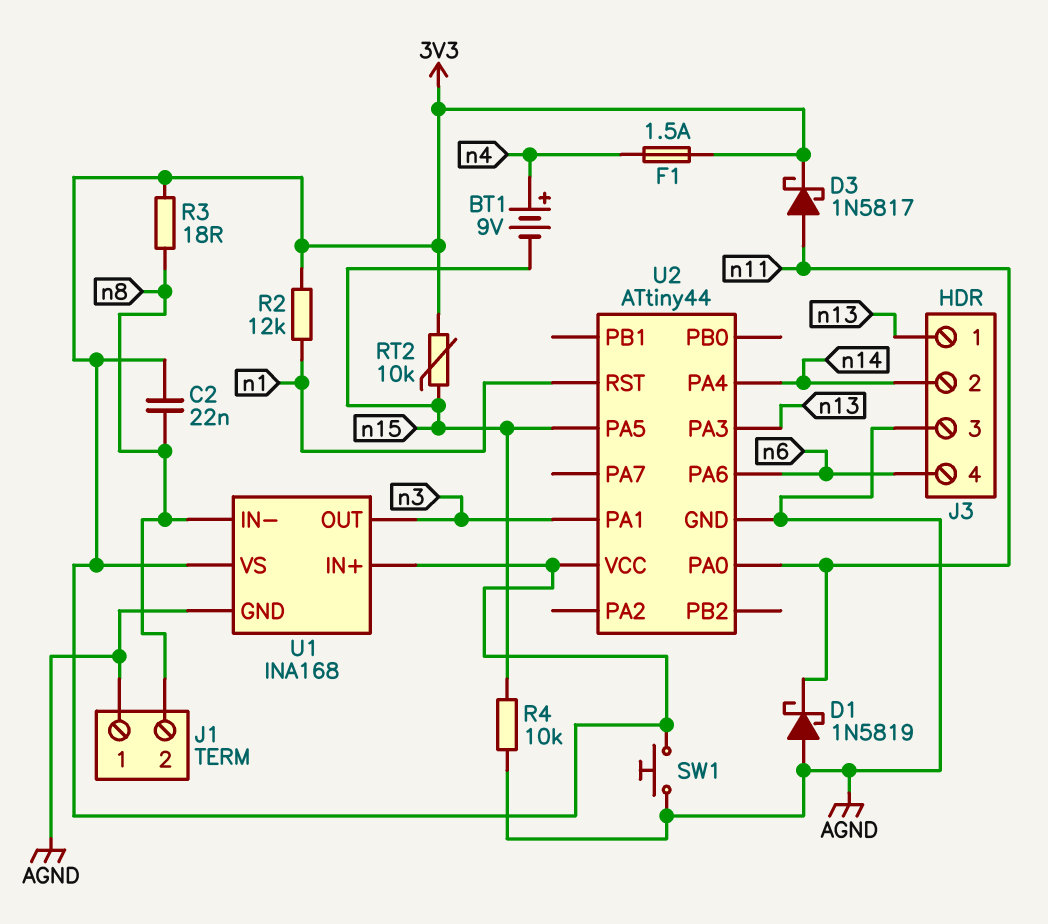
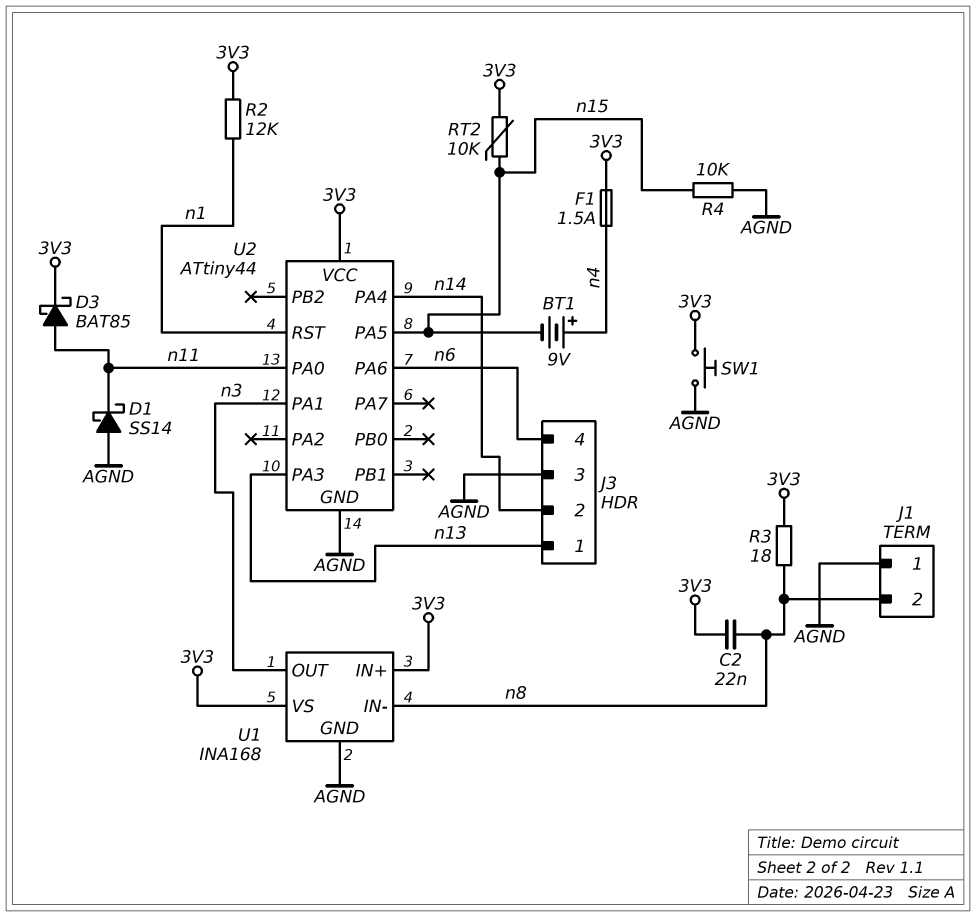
D1: schottky 1N5819 (A AGND, K n11) -> schottky SS14 (A AGND, K n11)
D3: schottky 1N5817 (A n11, K 3V3) -> schottky BAT85 (A n11, K 3V3)

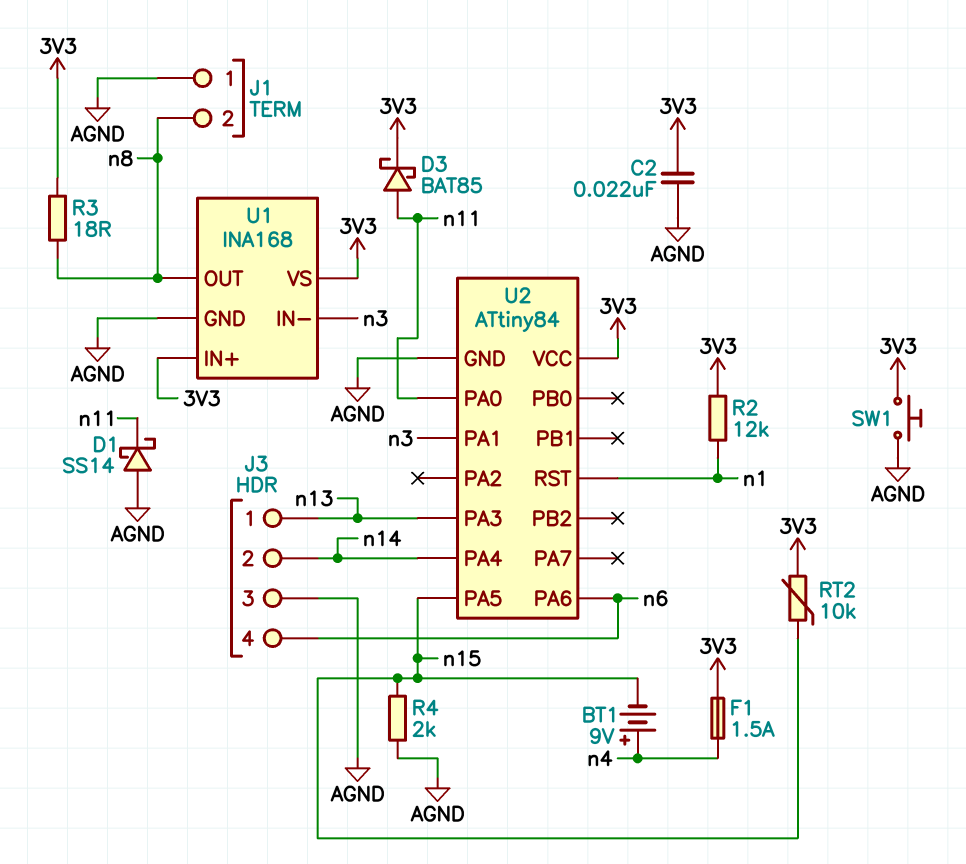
C2: 22nF (3V3, n8) -> 22nF (3V3, AGND)
R4: 10k (AGND, n15) -> 2k (AGND, n15)
U1 pin IN-: n8 -> n3
U1 pin OUT: n3 -> n8
U2: ATtiny44 -> ATtiny84

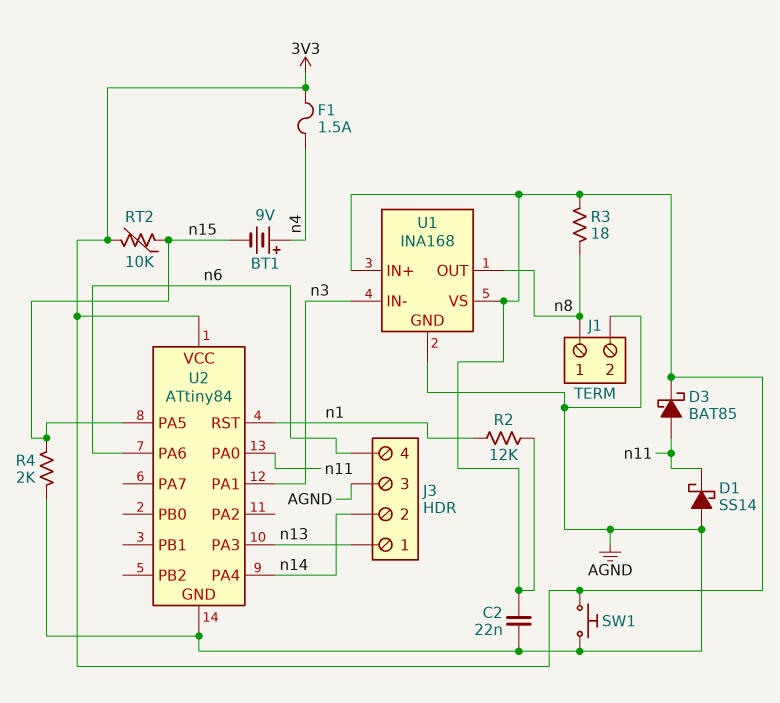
J1 pin 1: AGND -> n8
J1 pin 2: n8 -> AGND

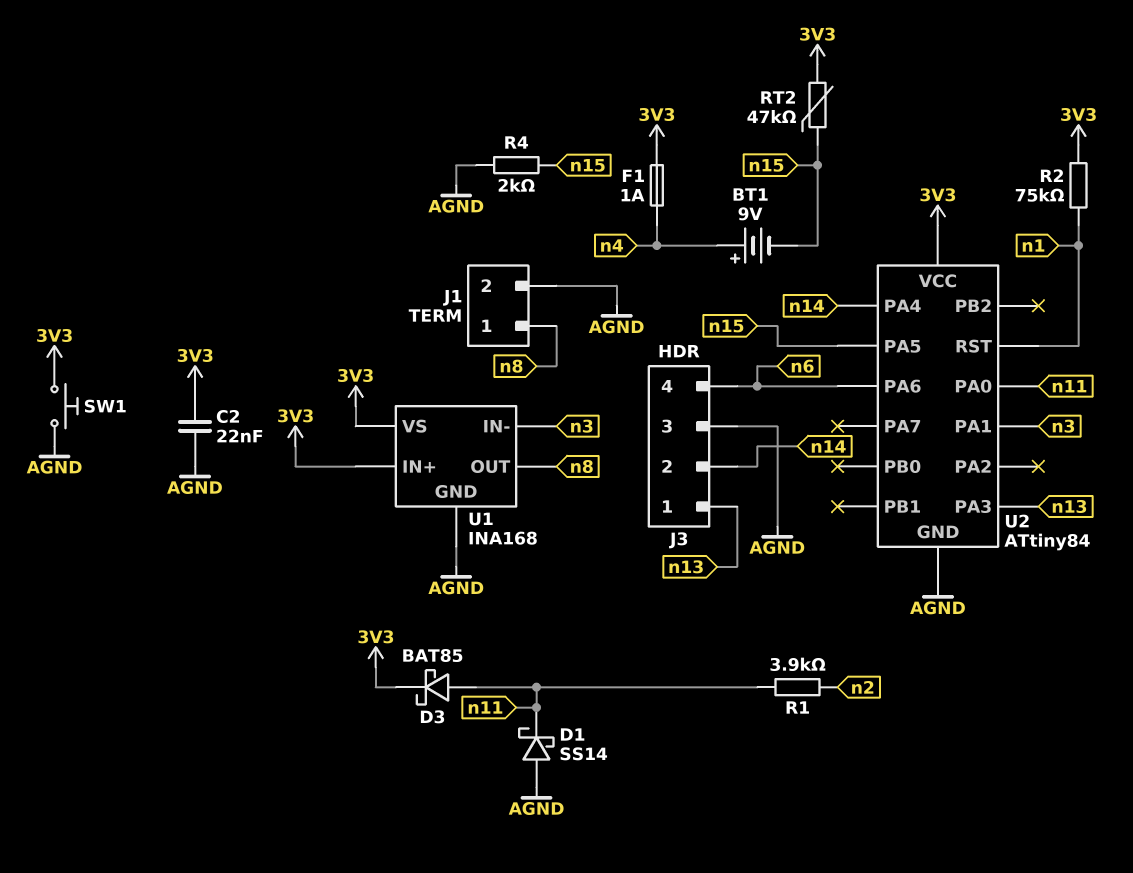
F1: 1.5A (3V3, n4) -> 1A (3V3, n4)
R1: none -> 3.9k (n2, n11)
R2: 12k (3V3, n1) -> 75k (3V3, n1)
R3: 18 (3V3, n8) -> none
RT2: 10k (3V3, n15) -> 47k (3V3, n15)

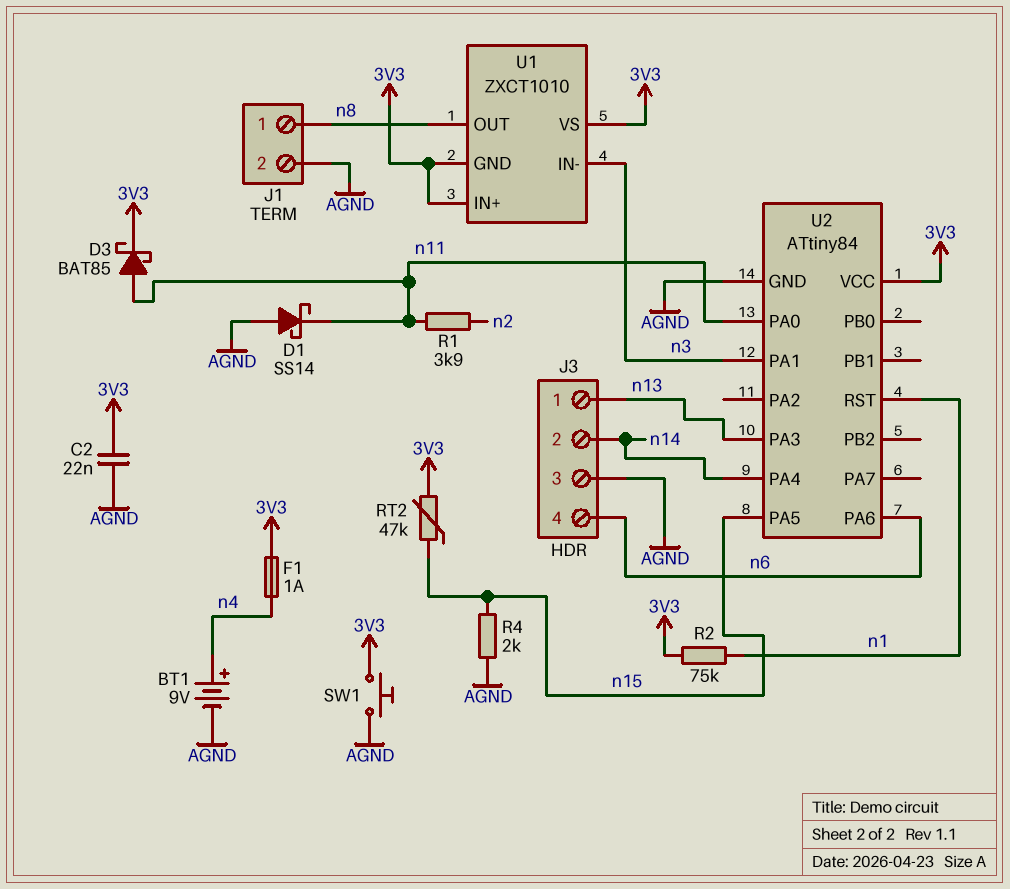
BT1: 9V (plus n4, minus n15) -> 9V (plus n4, minus AGND)
U1: INA168 -> ZXCT1010
U1 pin GND: AGND -> 3V3

